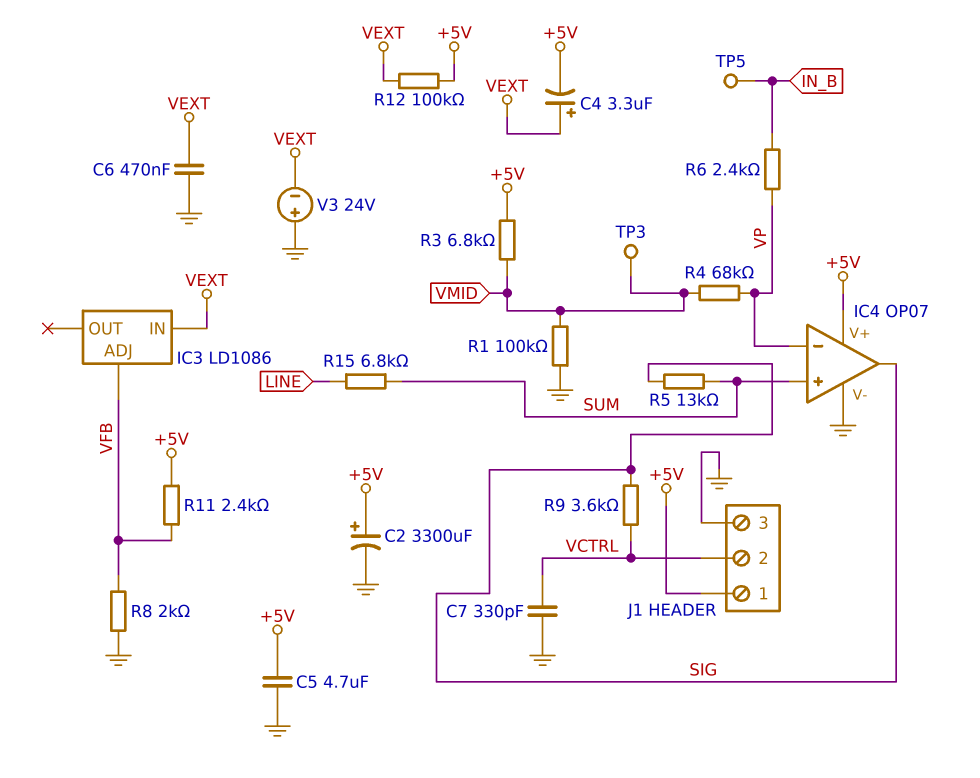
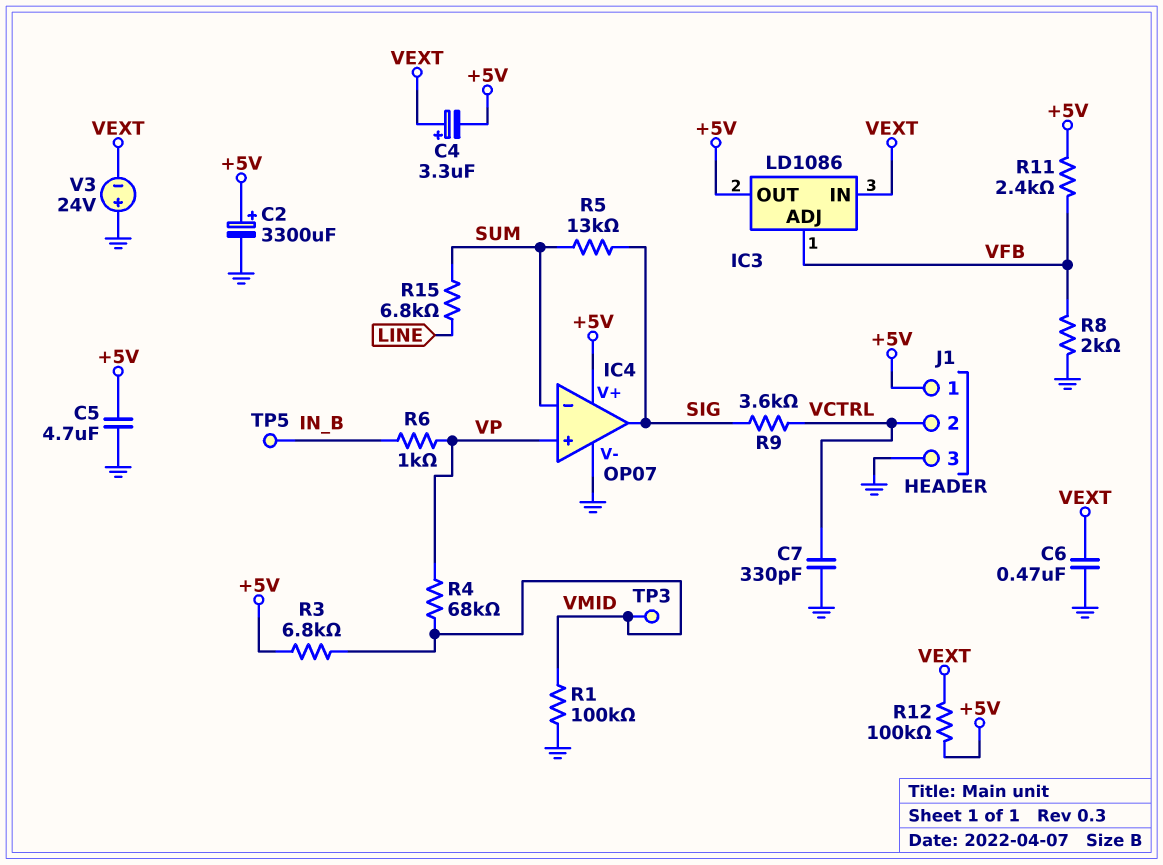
IC3 pin OUT: none -> +5V
IC4 pin in+: SUM -> VP
IC4 pin in-: VP -> SUM
R6: 2.4k (IN_B, VP) -> 1k (IN_B, VP)

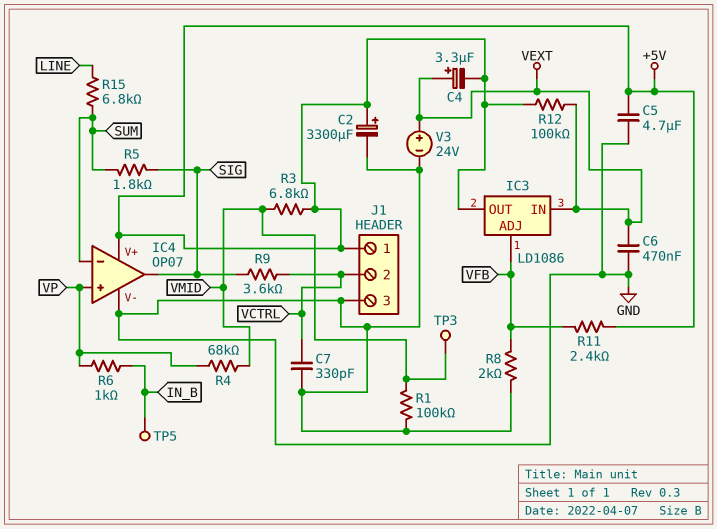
R5: 13k (SIG, SUM) -> 1.8k (SIG, SUM)
V3: 24V (plus GND, minus VEXT) -> 24V (plus VEXT, minus GND)

